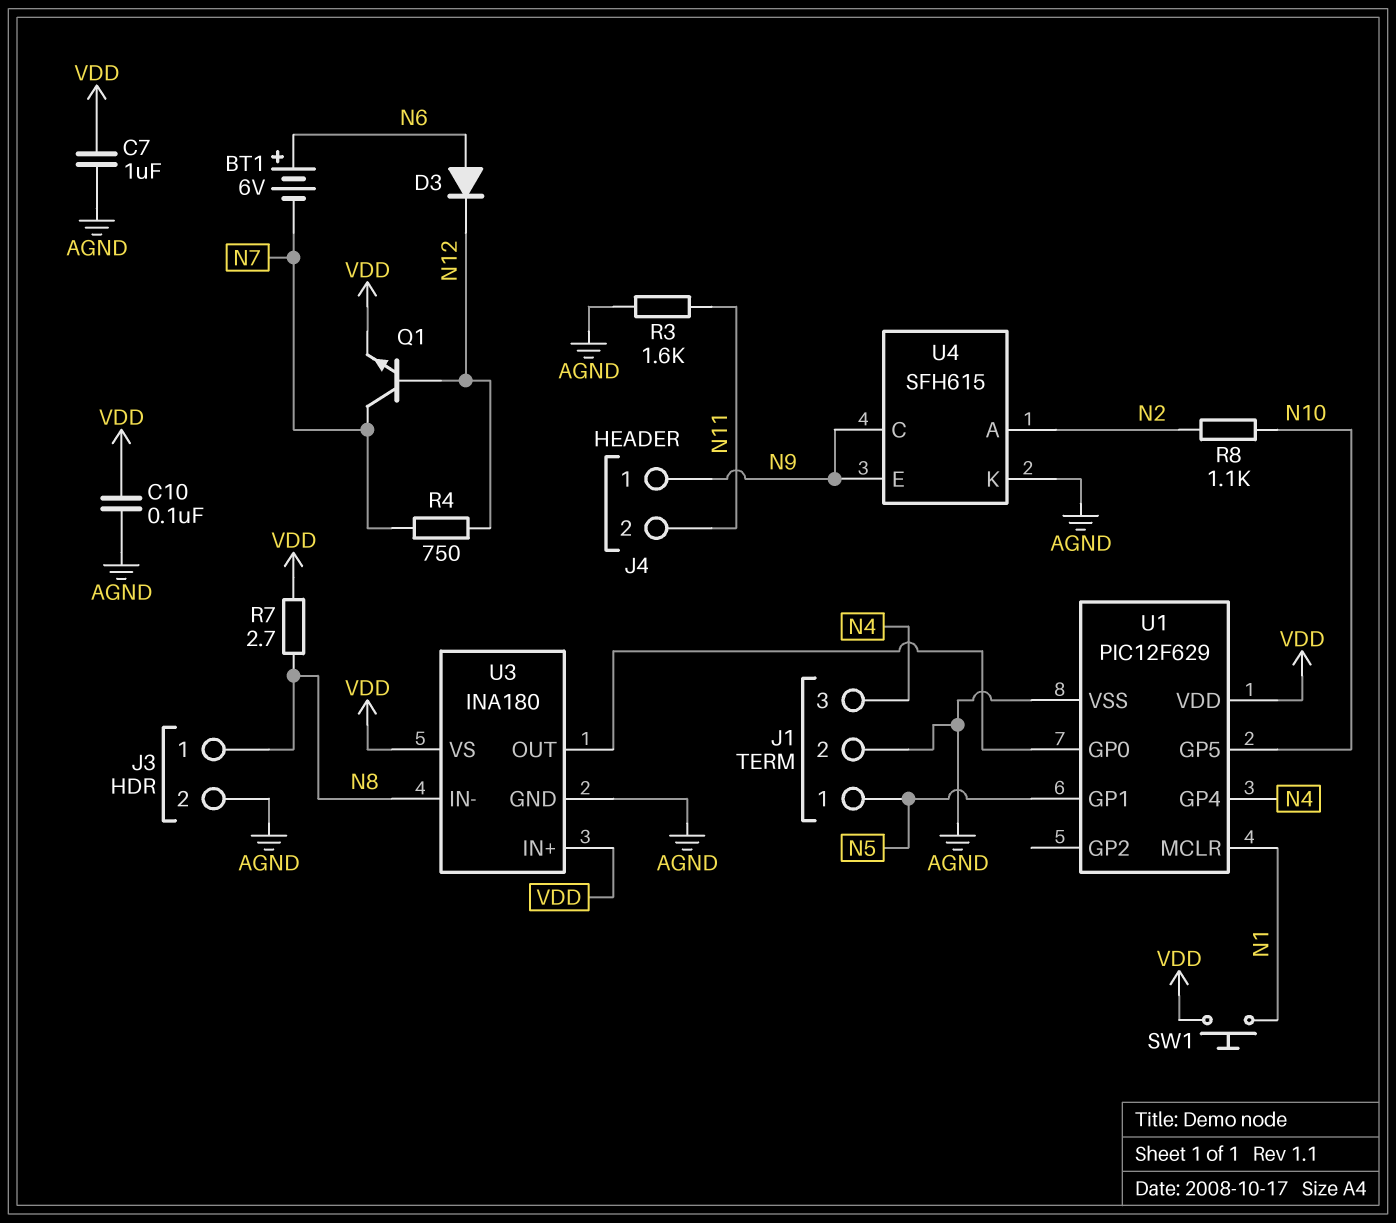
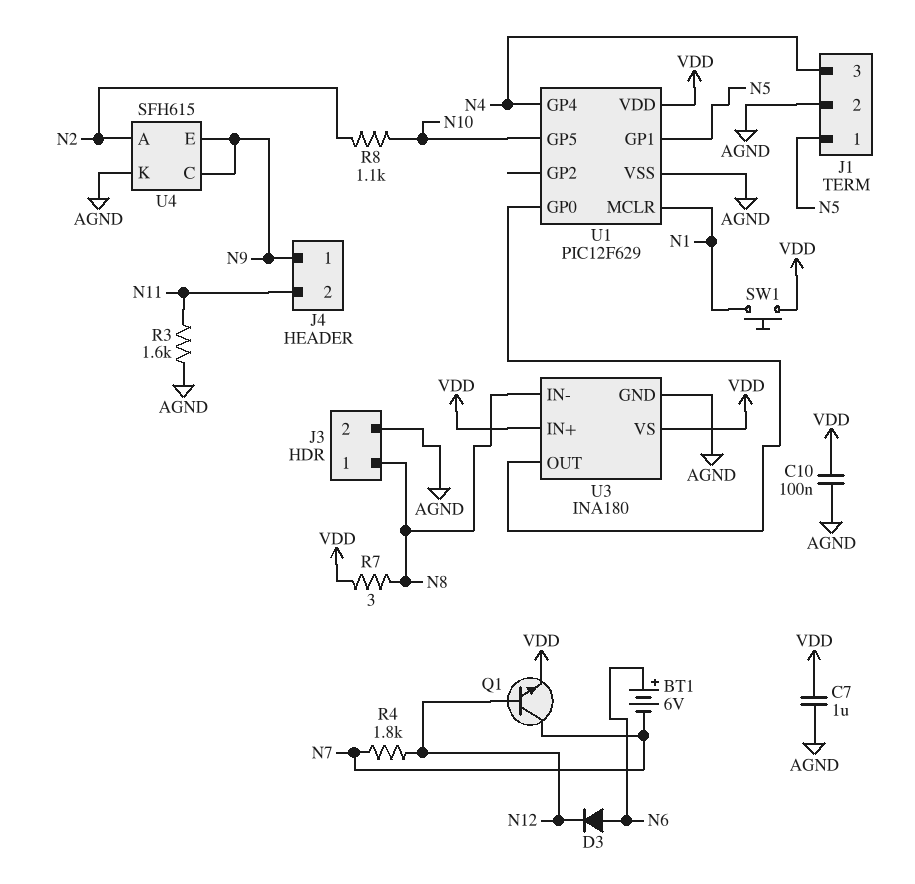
R4: 750 (N7, N12) -> 1.8k (N7, N12)
R7: 2.7 (N8, VDD) -> 3 (N8, VDD)

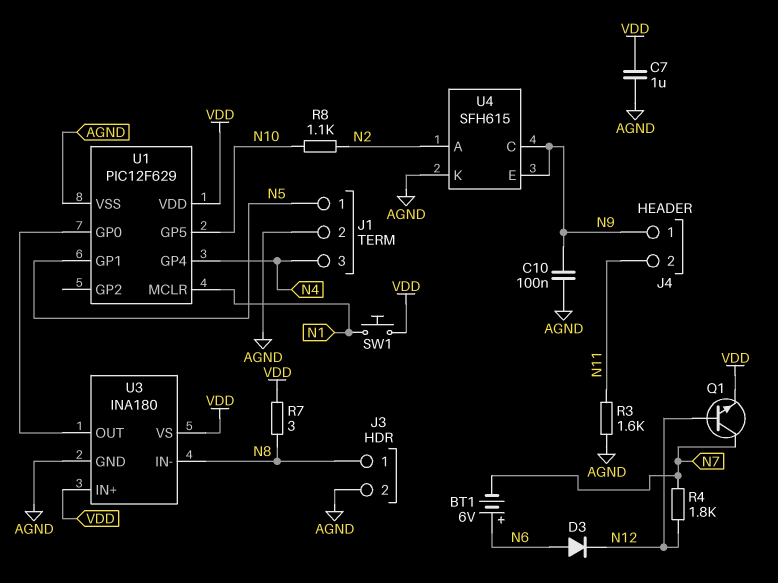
C10: 100nF (AGND, VDD) -> 100nF (AGND, N9)

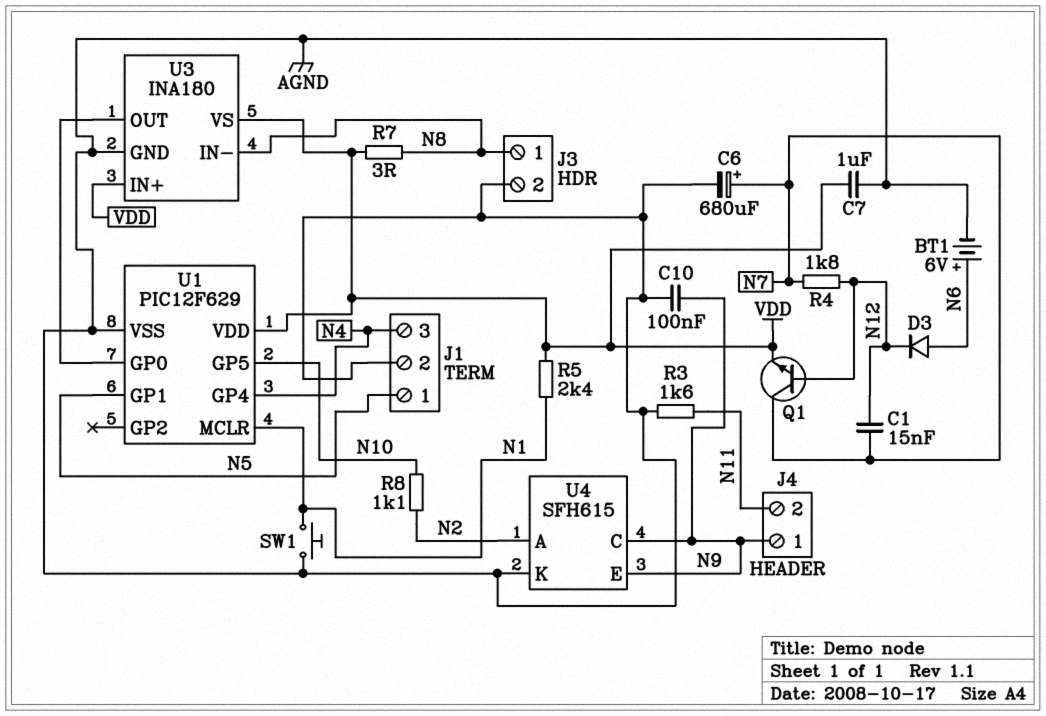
BT1: 6V (plus N6, minus N7) -> 6V (plus N6, minus AGND)
C1: none -> 15nF (N7, N12)
C6: none -> 680uF (plus N7, minus AGND)
R5: none -> 2.4k (N1, VDD)
SW1: button (N1, VDD) -> button (AGND, N1)

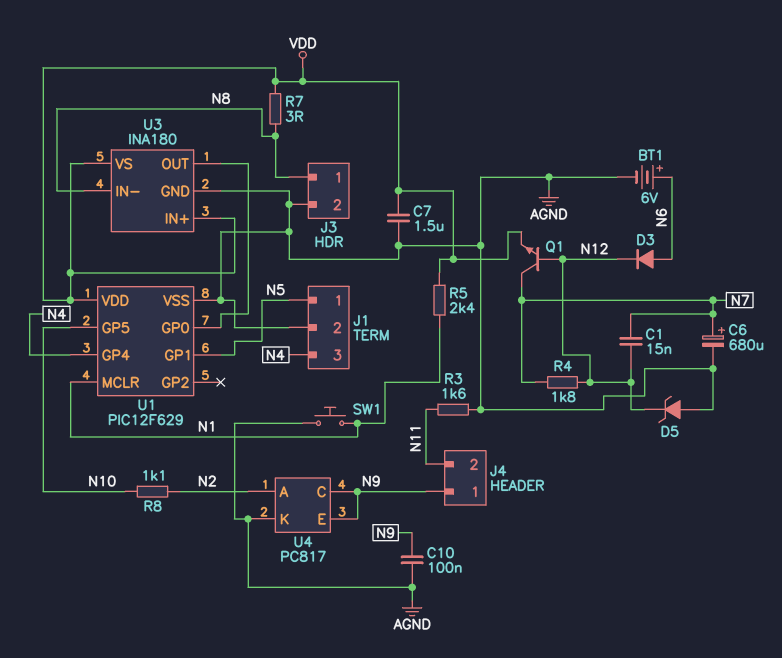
C7: 1uF (AGND, VDD) -> 1.5uF (AGND, VDD)
D5: none -> zener (A AGND, K N12)
U4: SFH615 -> PC817

